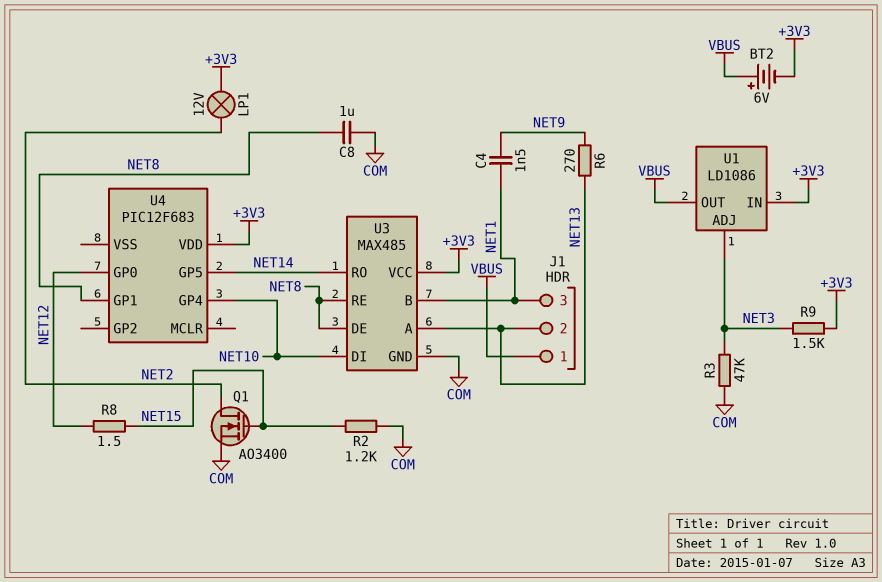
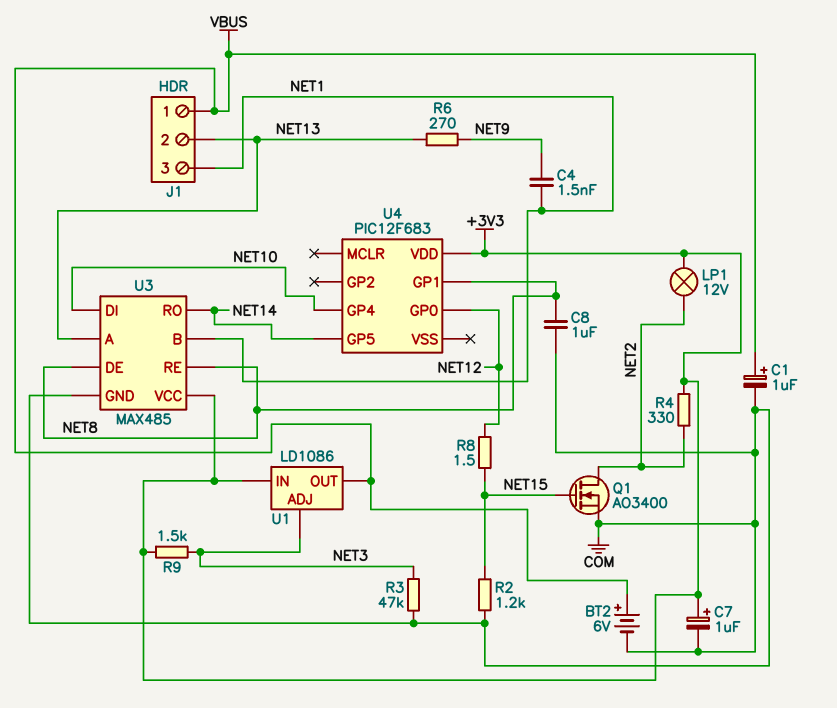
BT2: 6V (plus VBUS, minus +3V3) -> 6V (plus VBUS, minus COM)
C1: none -> 1uF (plus VBUS, minus COM)
C7: none -> 1uF (plus +3V3, minus COM)
R4: none -> 330 (+3V3, NET2)

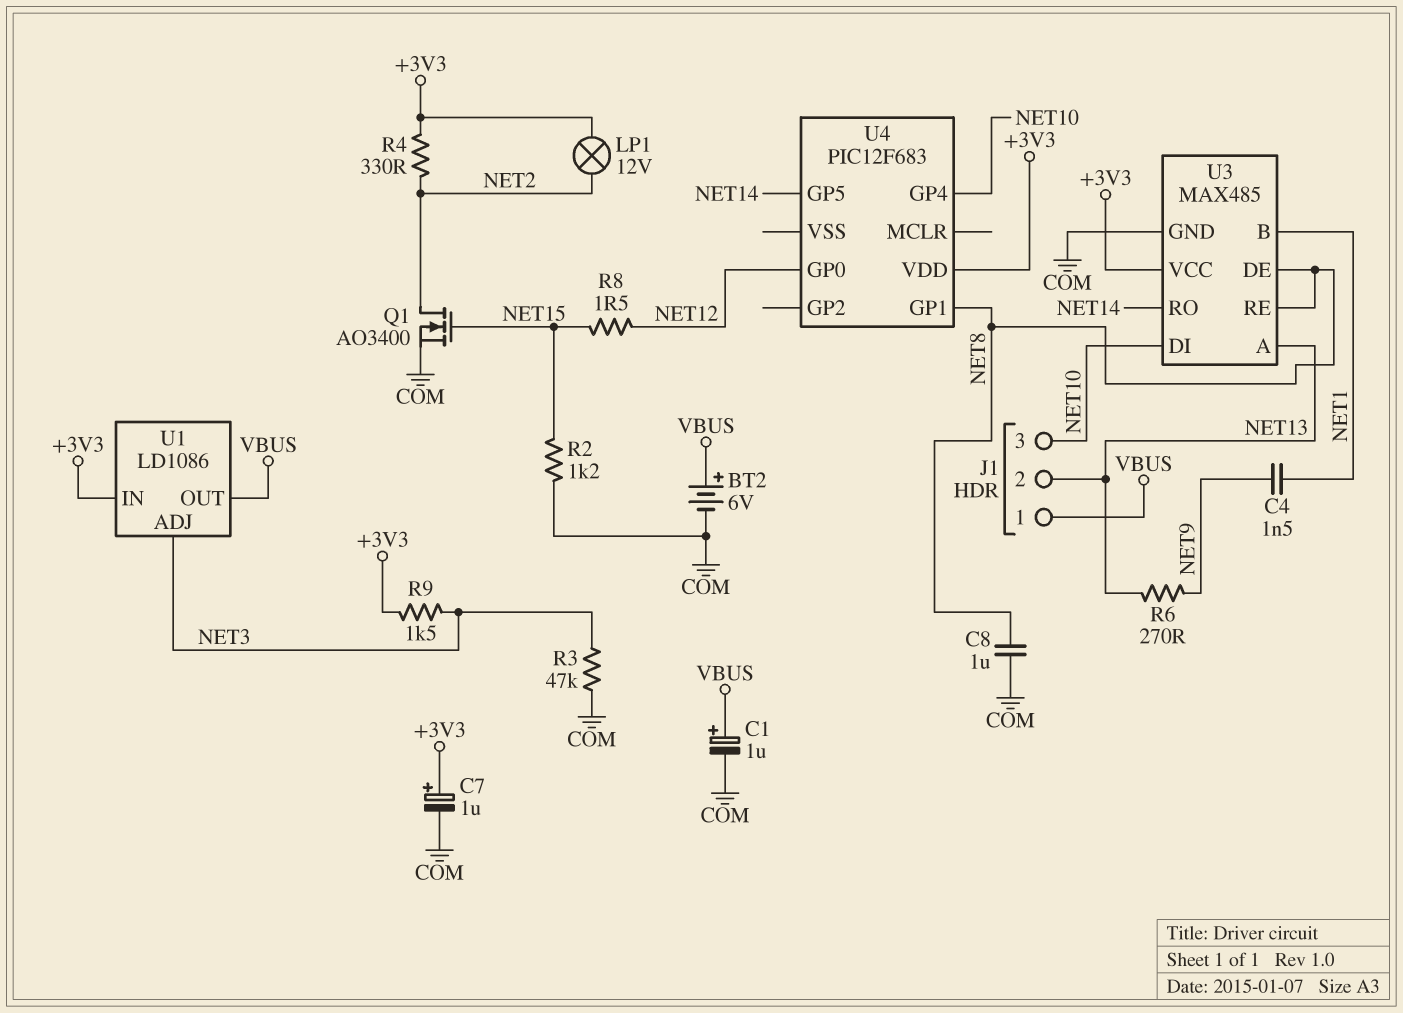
J1 pin 3: NET1 -> NET10

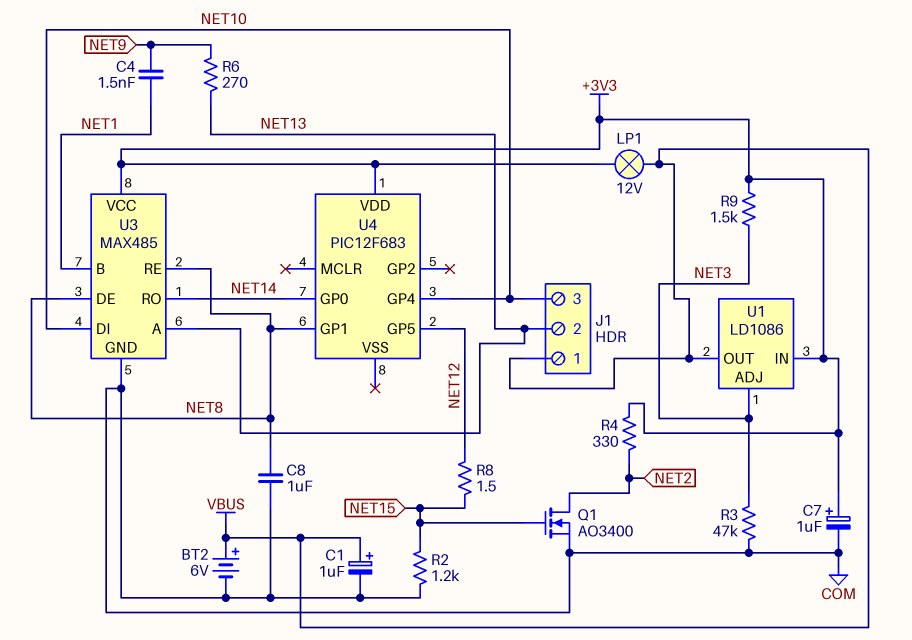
LP1: lamp 12V (+3V3, NET2) -> lamp 12V (+3V3, VBUS)
U4 pin GP0: NET12 -> NET14
U4 pin GP5: NET14 -> NET12

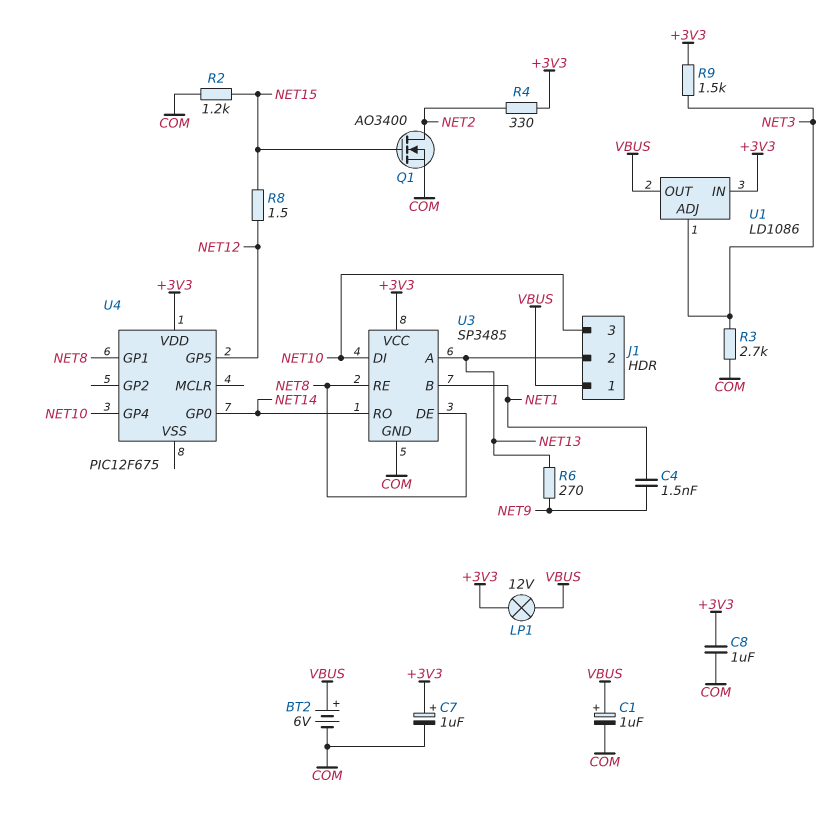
C8: 1uF (COM, NET8) -> 1uF (+3V3, COM)
R3: 47k (COM, NET3) -> 2.7k (COM, NET3)
U3: MAX485 -> SP3485
U4: PIC12F683 -> PIC12F675

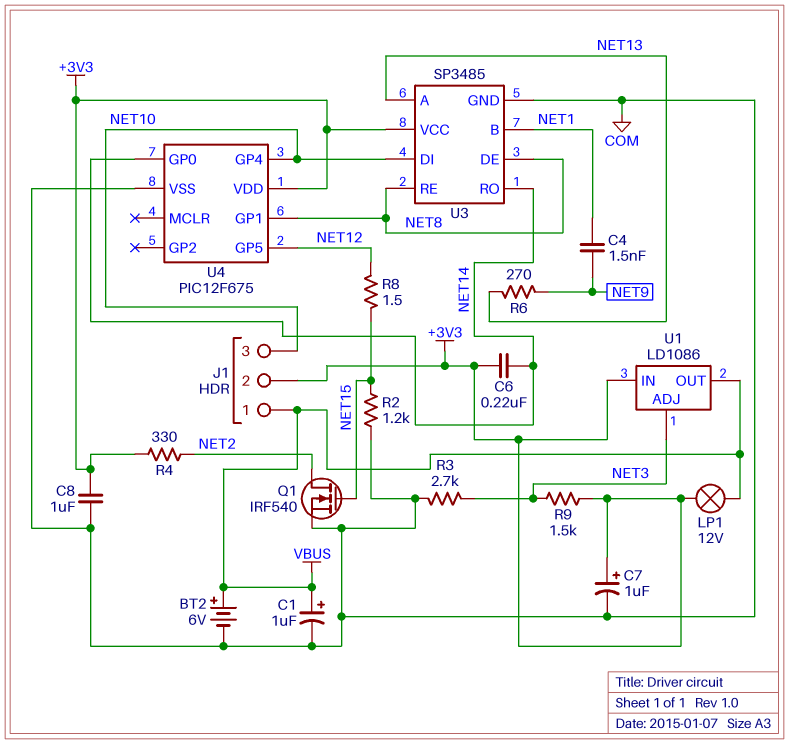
C6: none -> 220nF (+3V3, NET14)
J1 pin 2: NET13 -> +3V3
Q1: NMOS AO3400 (G NET15, D NET2, S COM) -> NMOS IRF540 (G NET15, D NET2, S COM)
U4 pin VSS: none -> COM

